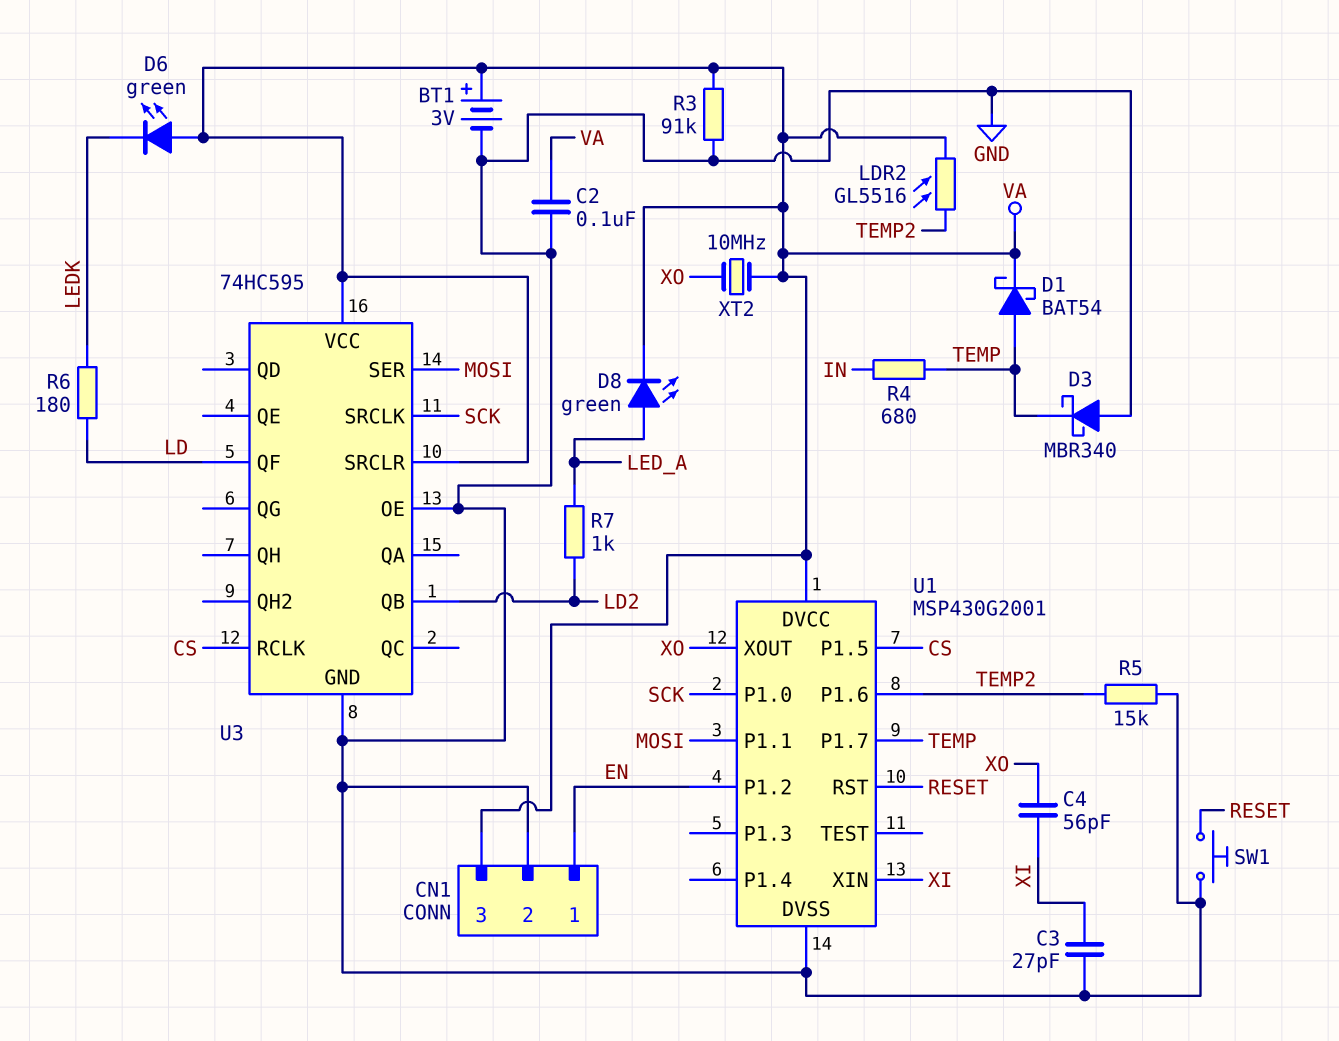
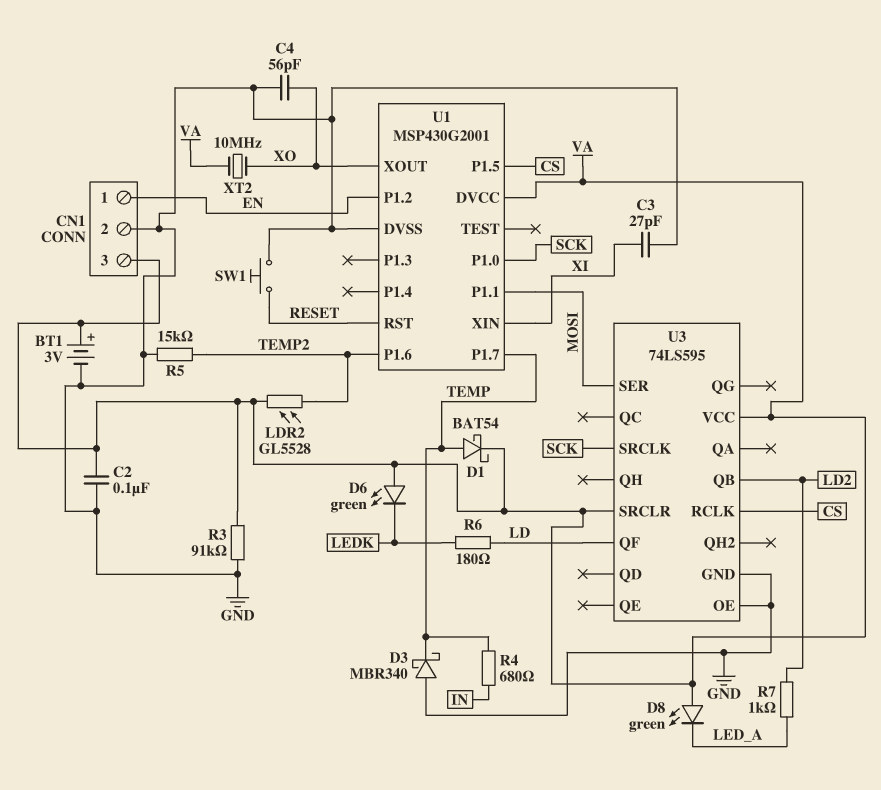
C4: 56pF (XI, XO) -> 56pF (GND, XO)
D8: LED green (A LED_A, K VA) -> LED green (A VA, K LED_A)
LDR2: GL5516 (TEMP2, VA) -> GL5528 (TEMP2, VA)
U3: 74HC595 -> 74LS595

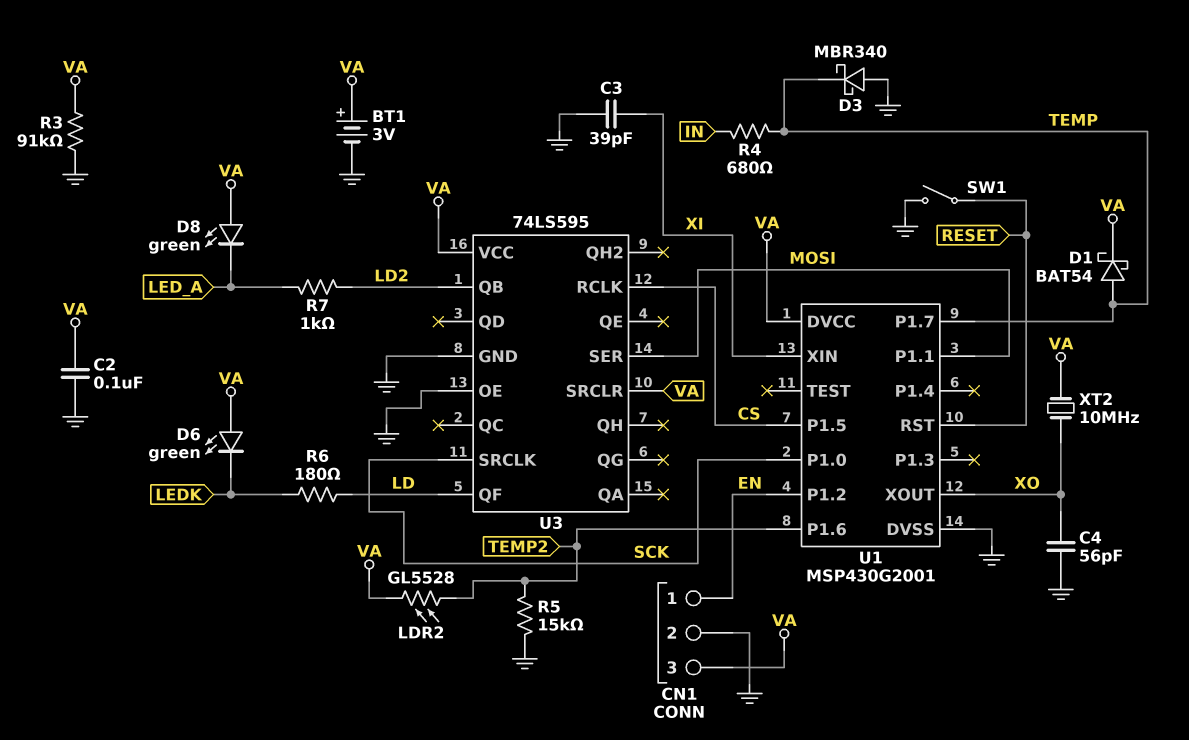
C3: 27pF (GND, XI) -> 39pF (GND, XI)
SW1: button (GND, RESET) -> switch (GND, RESET)

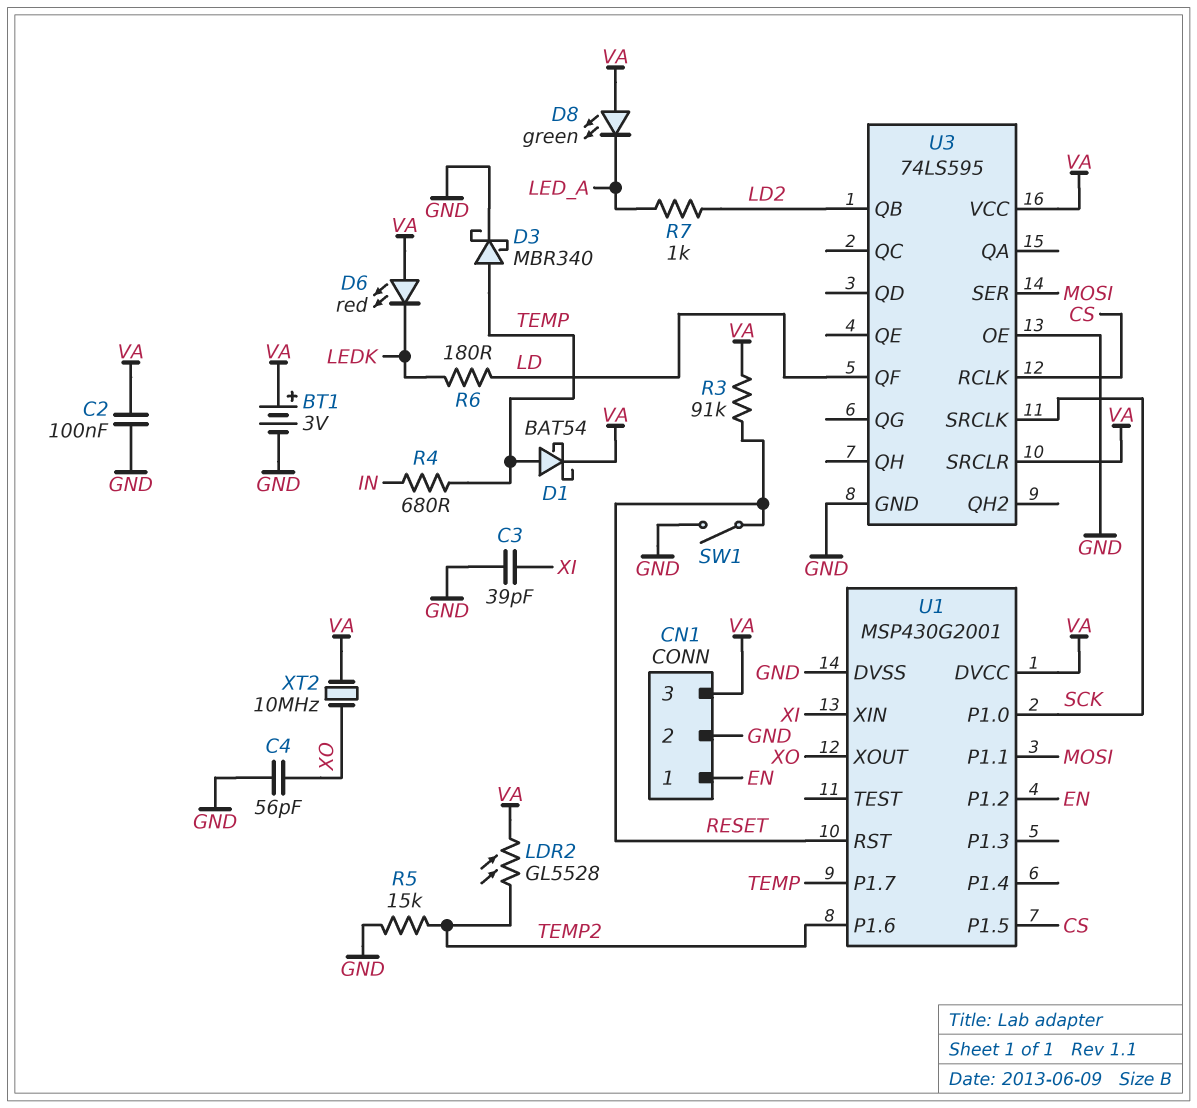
D3: schottky MBR340 (A GND, K TEMP) -> schottky MBR340 (A TEMP, K GND)
D6: LED green (A VA, K LEDK) -> LED red (A VA, K LEDK)
R3: 91k (GND, VA) -> 91k (RESET, VA)

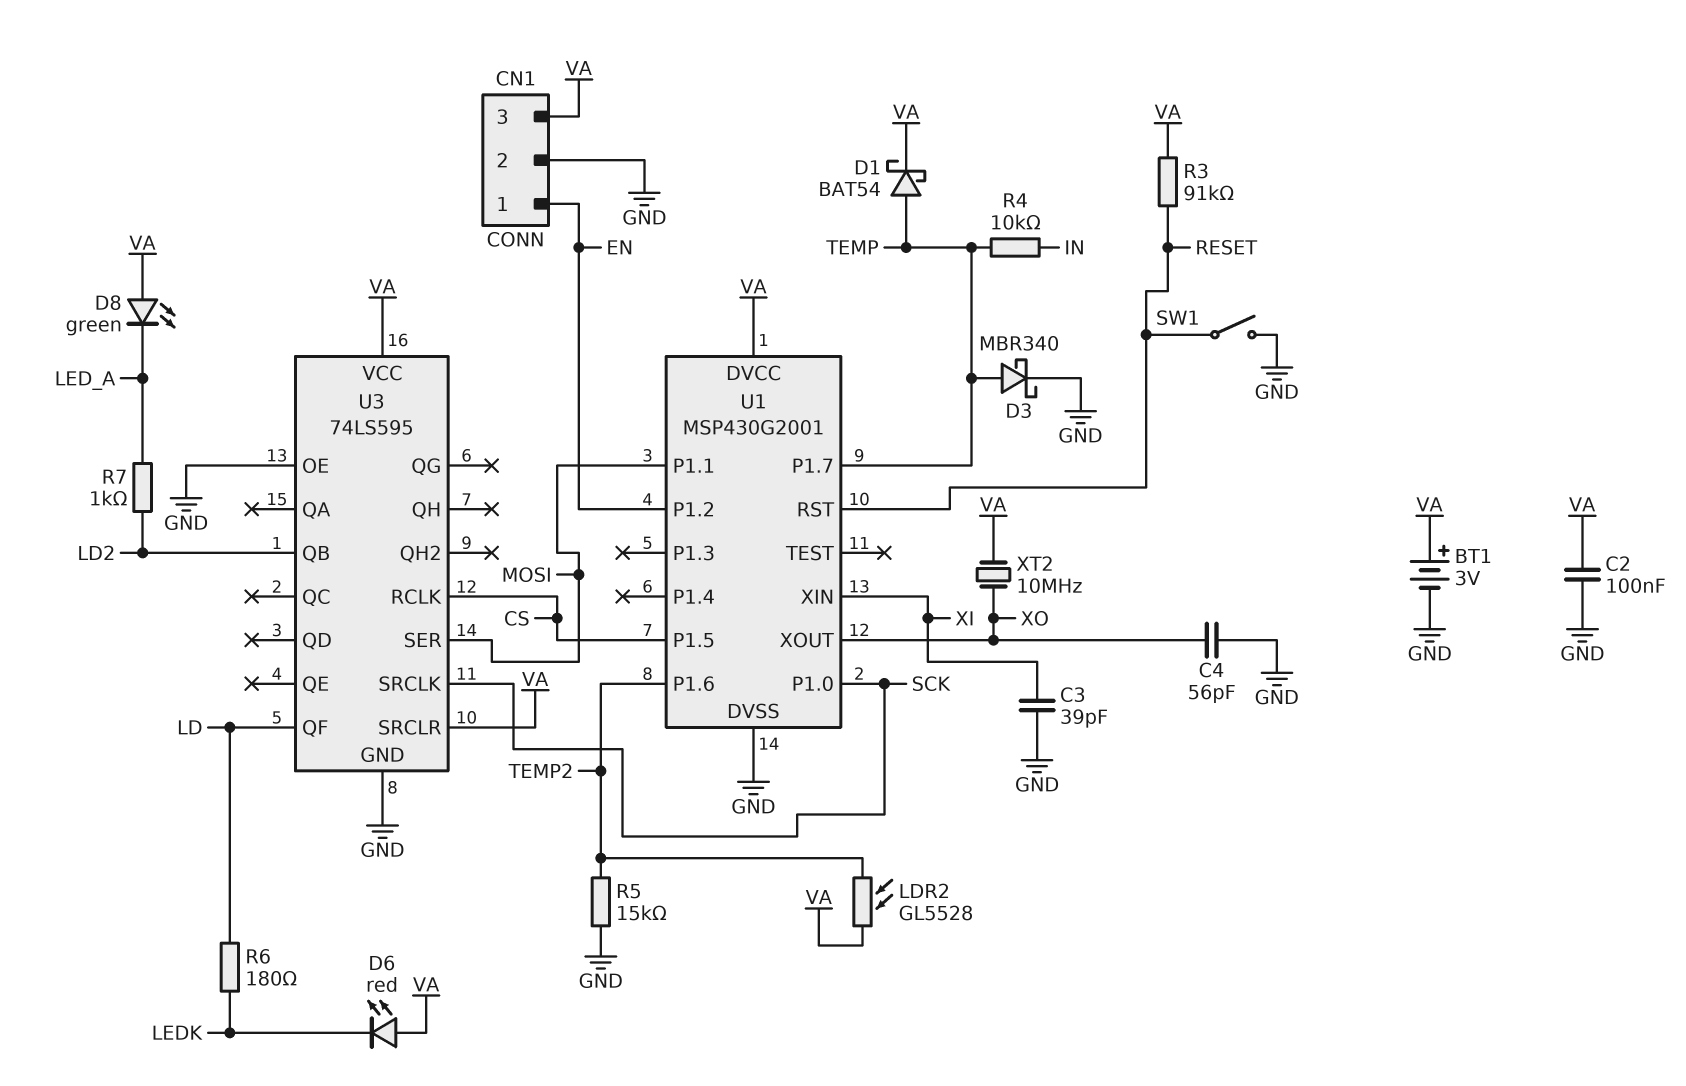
R4: 680 (IN, TEMP) -> 10k (IN, TEMP)

